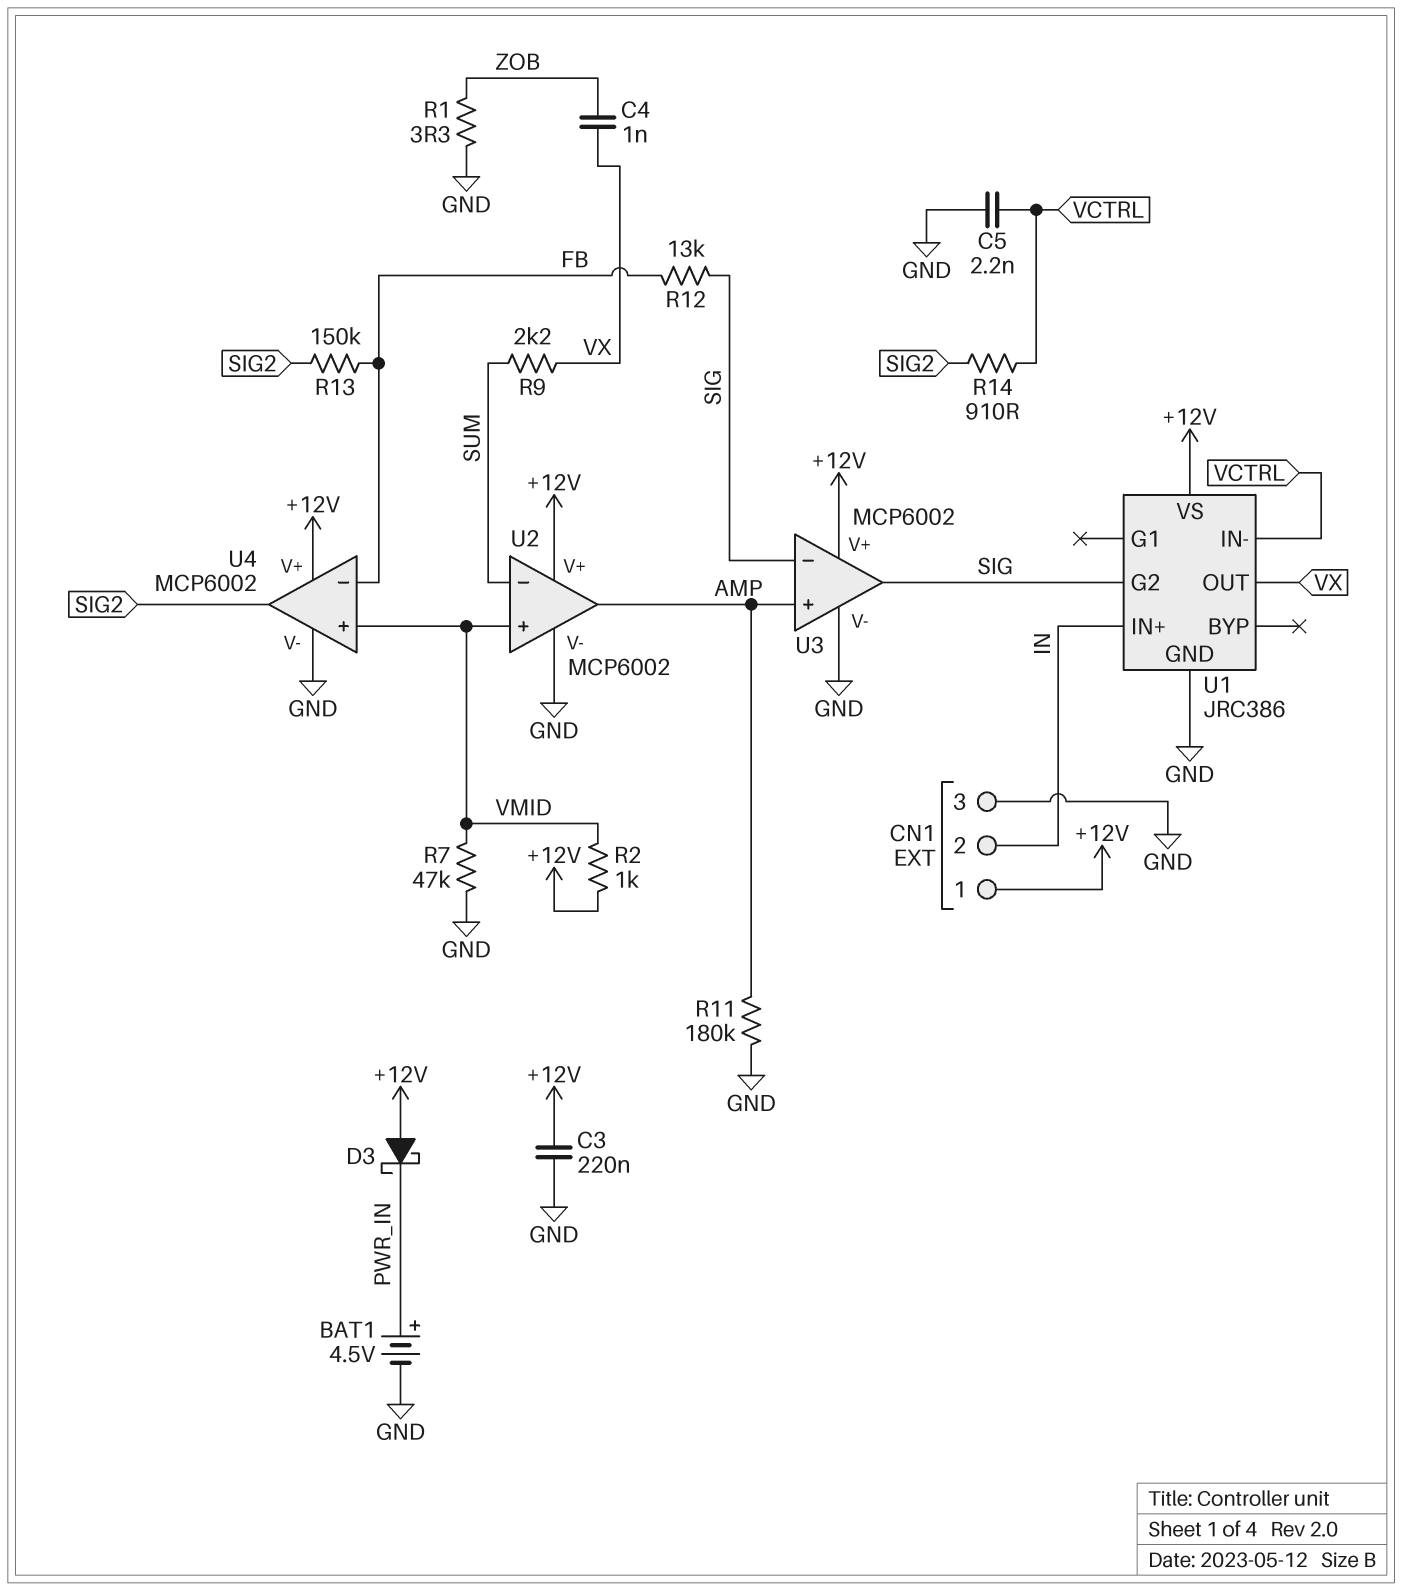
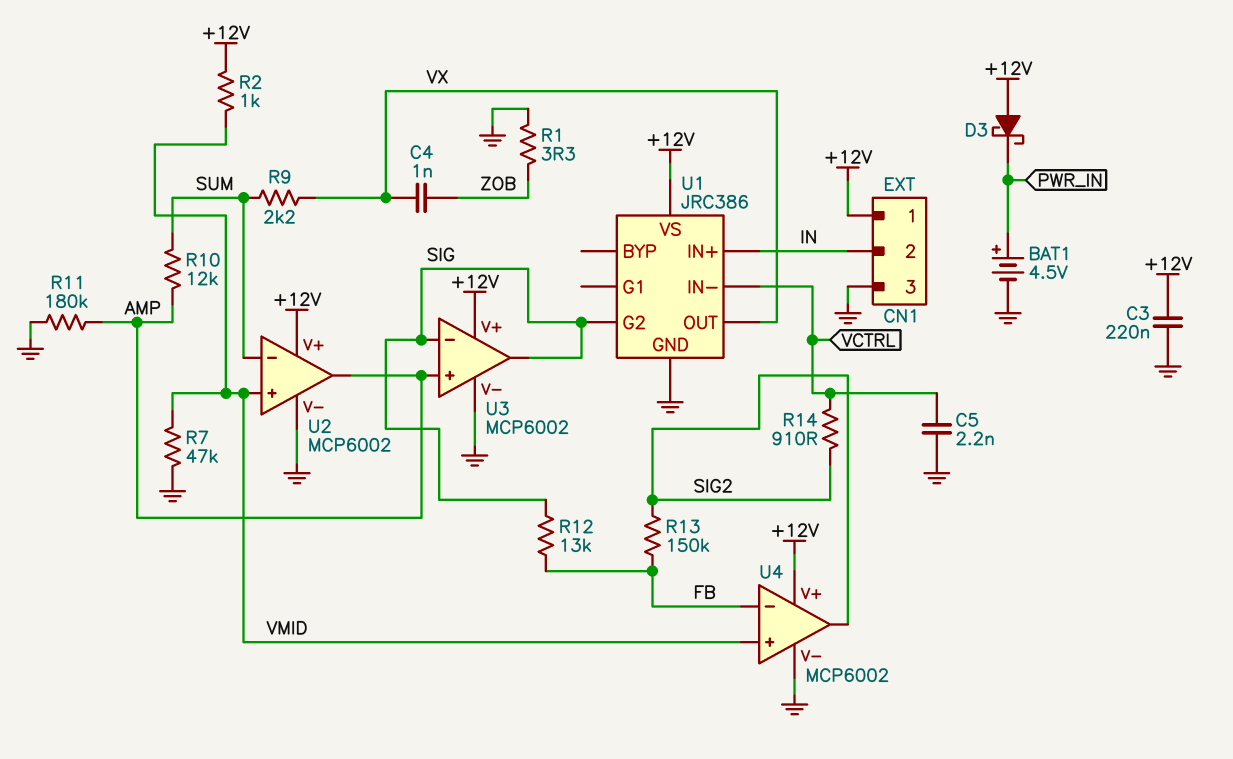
R10: none -> 12k (AMP, SUM)

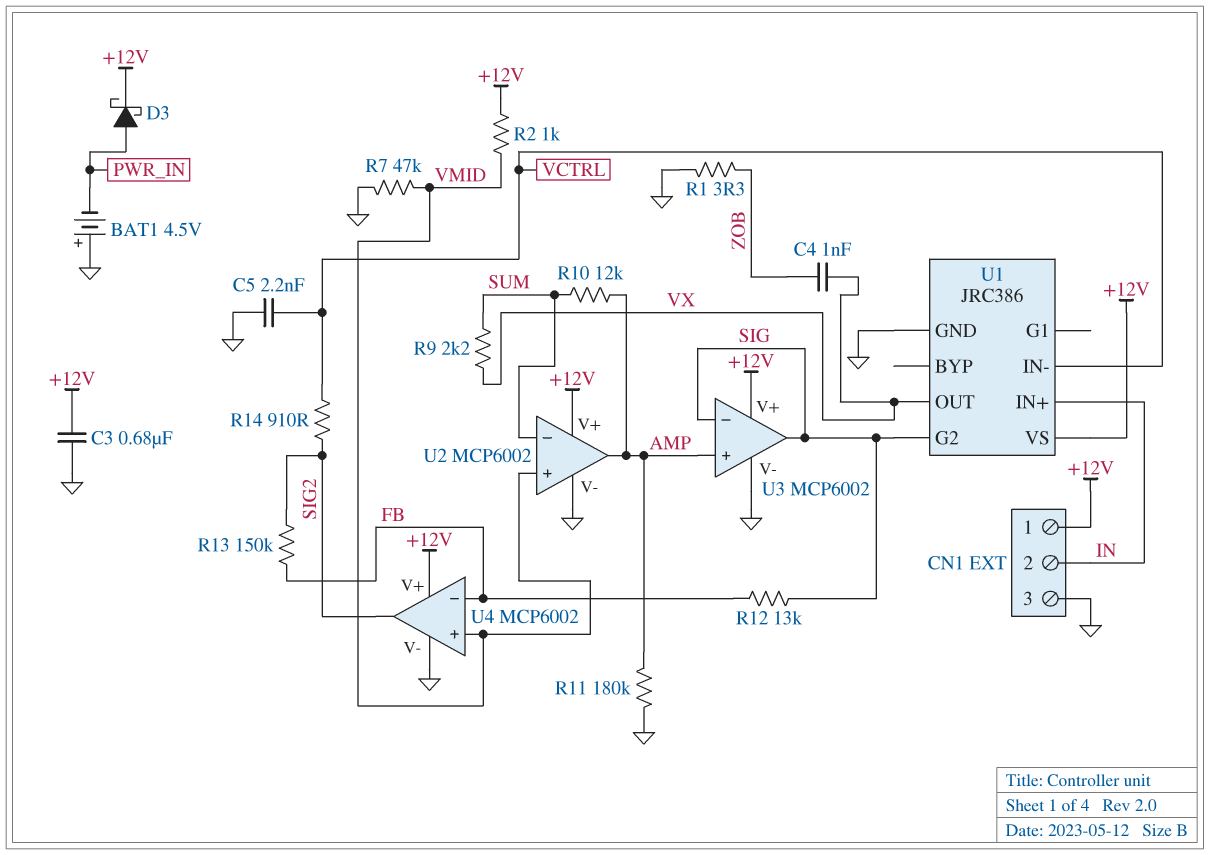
BAT1: 4.5V (plus PWR_IN, minus GND) -> 4.5V (plus GND, minus PWR_IN)
C3: 220nF (+12V, GND) -> 680nF (+12V, GND)
D3: schottky (A +12V, K PWR_IN) -> schottky (A PWR_IN, K +12V)

